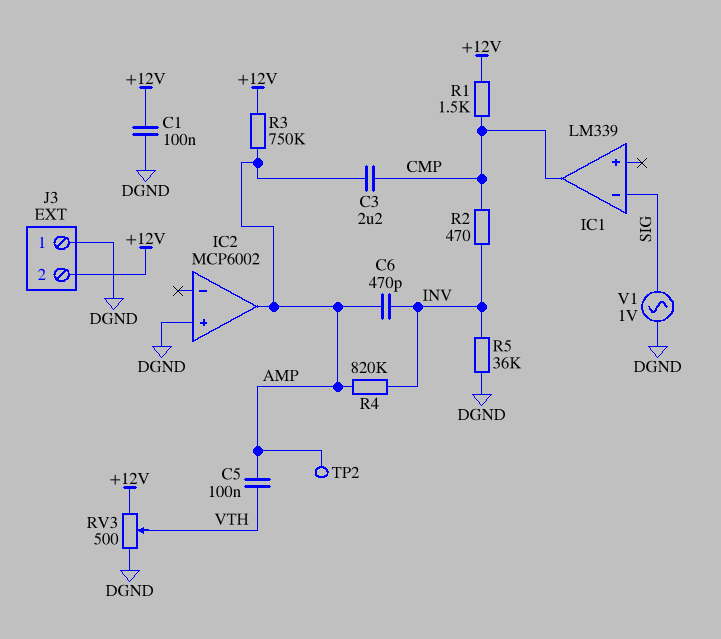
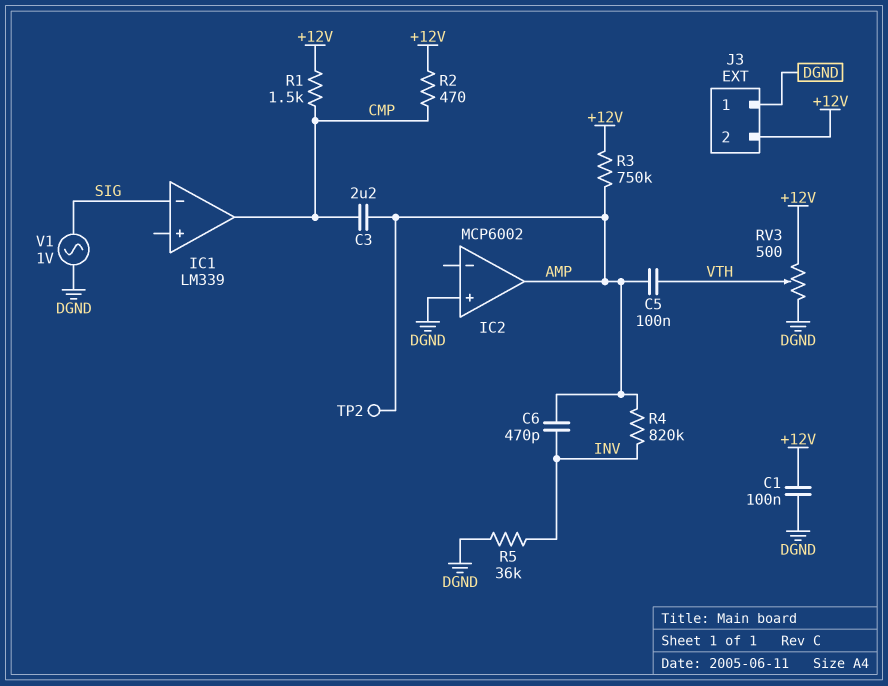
R2: 470 (CMP, INV) -> 470 (+12V, CMP)

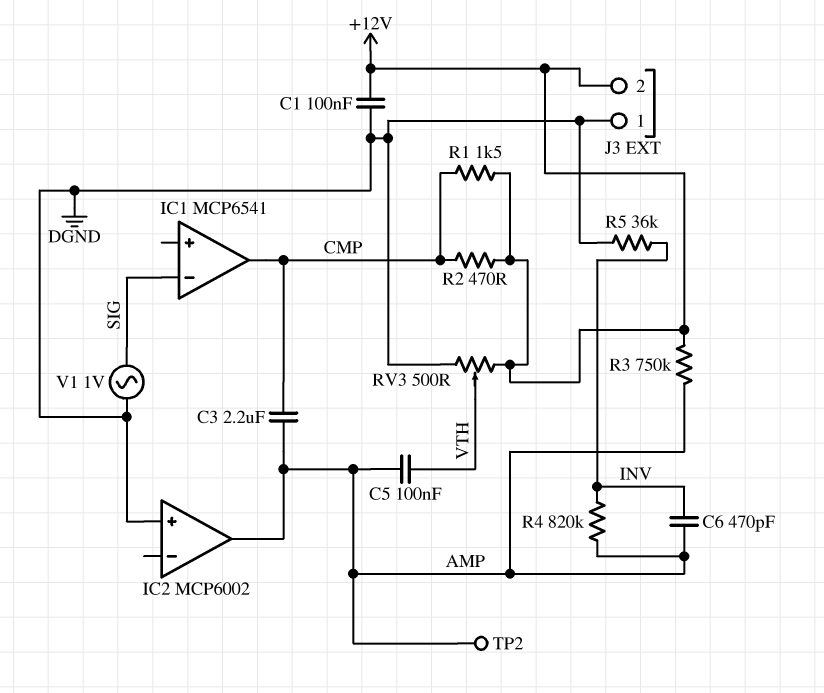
IC1: LM339 -> MCP6541

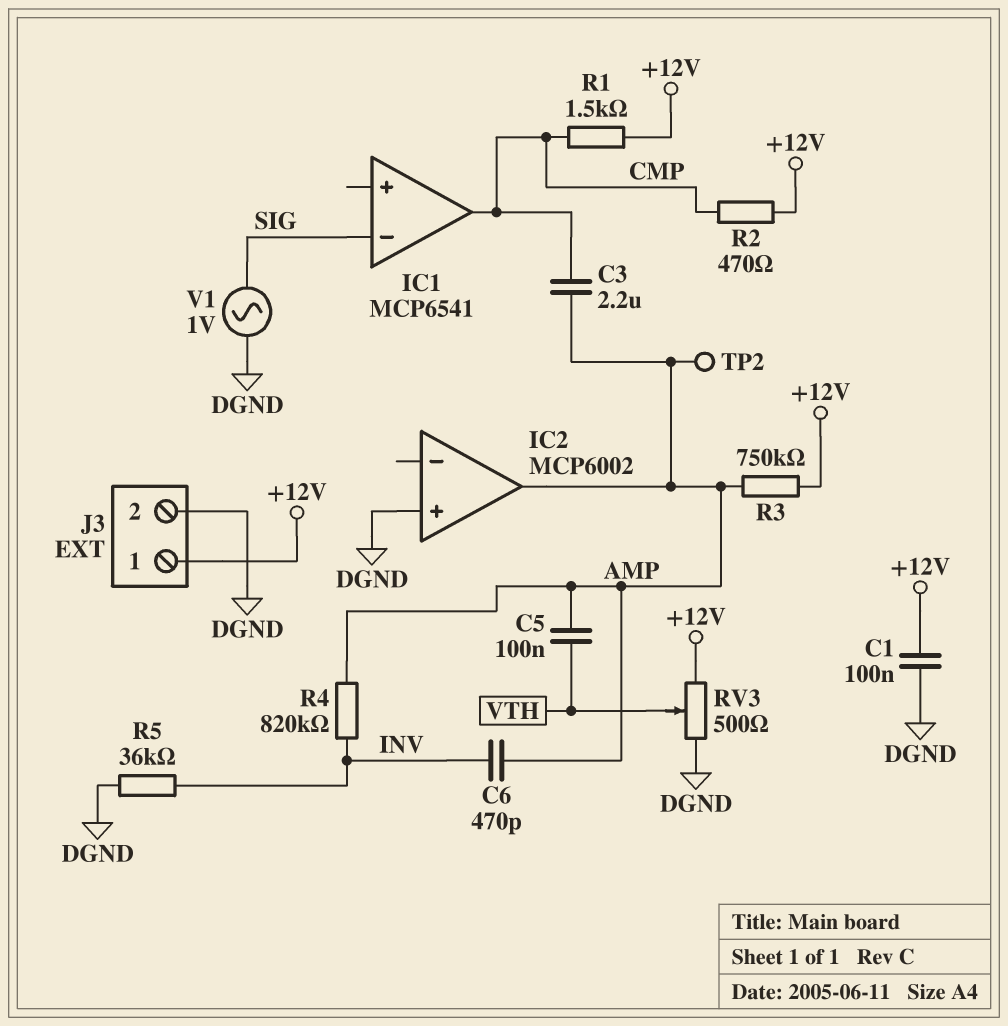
J3 pin 1: DGND -> +12V
J3 pin 2: +12V -> DGND

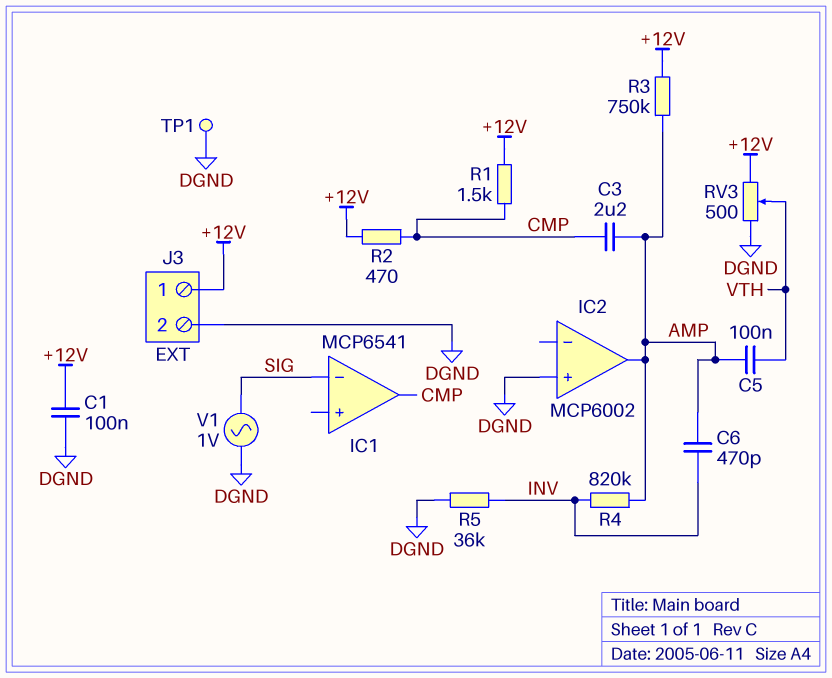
TP1: none -> test point (DGND)
TP2: test point (AMP) -> none

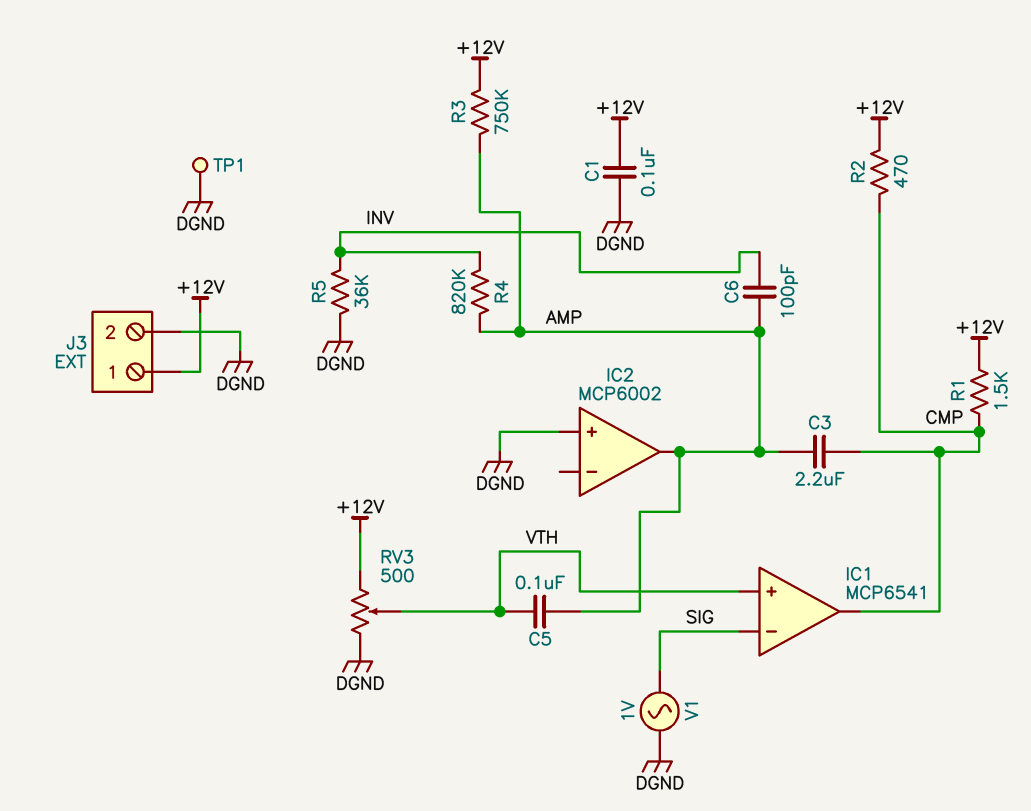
C6: 470pF (AMP, INV) -> 100pF (AMP, INV)
IC1 pin in+: none -> VTH

